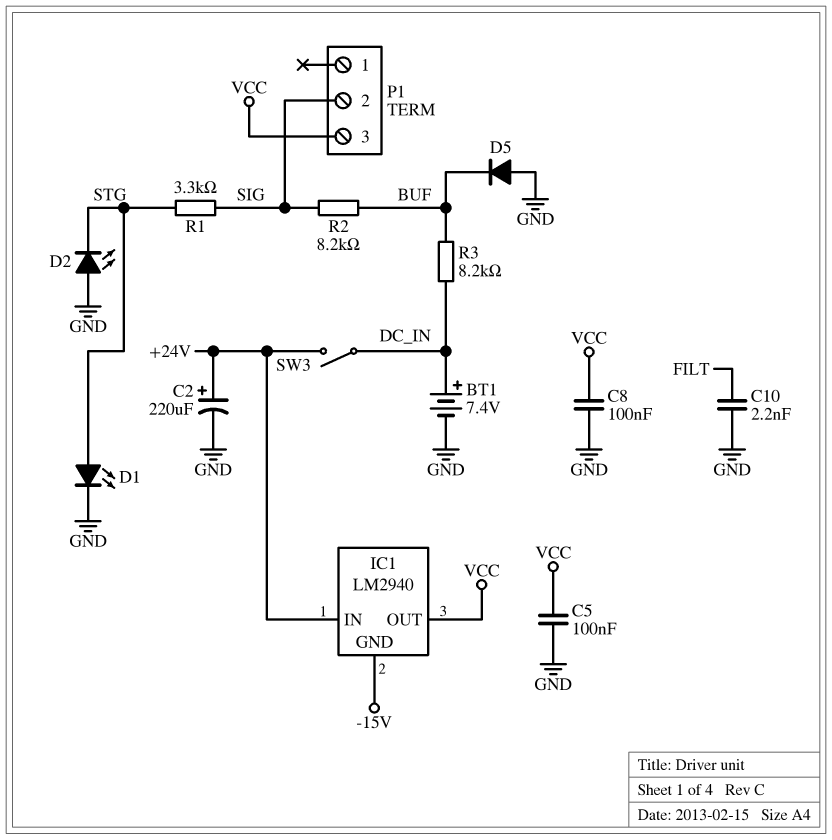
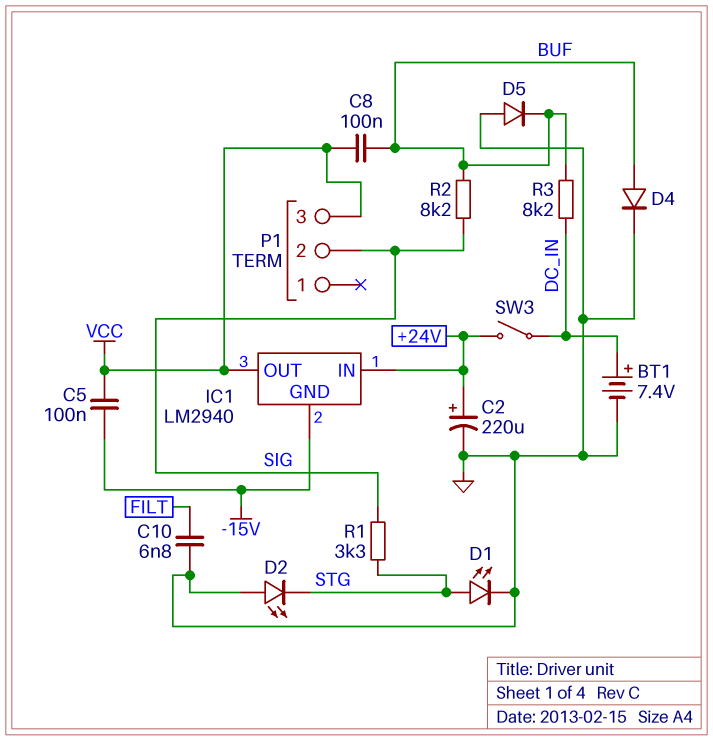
C5: 100nF (GND, VCC) -> 100nF (-15V, VCC)
C8: 100nF (GND, VCC) -> 100nF (BUF, VCC)
C10: 2.2nF (FILT, GND) -> 6.8nF (FILT, GND)
D4: none -> diode (A BUF, K GND)

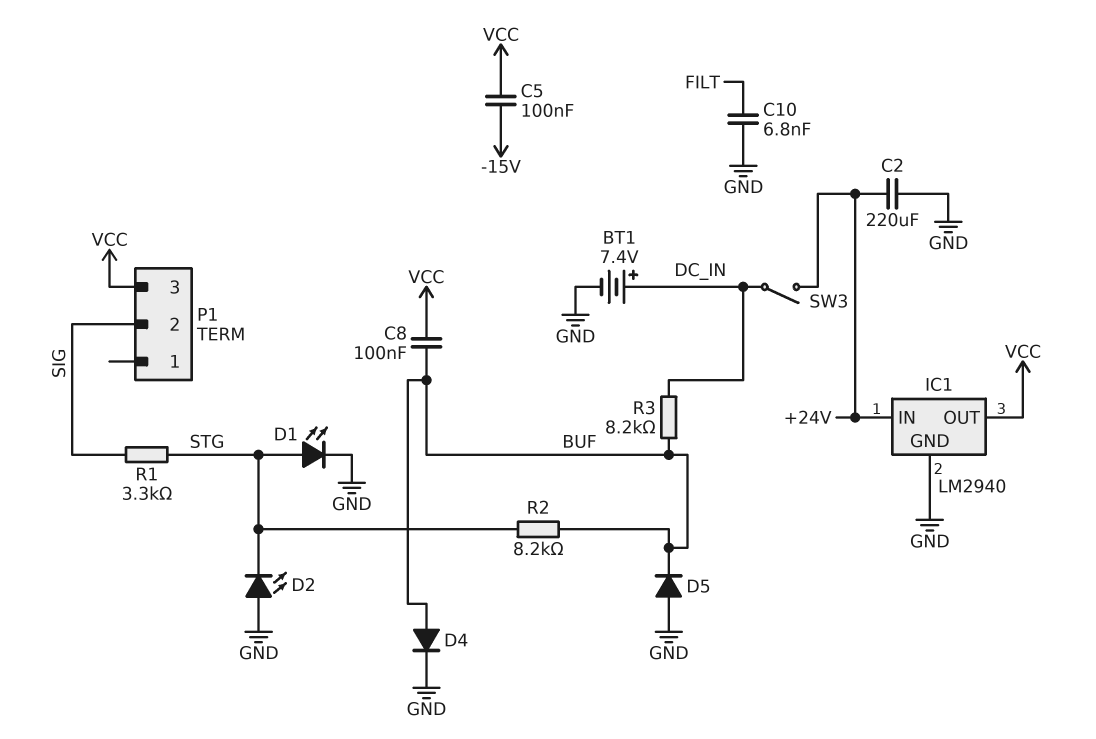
C2: 220uF (plus +24V, minus GND) -> 220uF (+24V, GND)
IC1 pin GND: -15V -> GND
R2: 8.2k (BUF, SIG) -> 8.2k (BUF, STG)

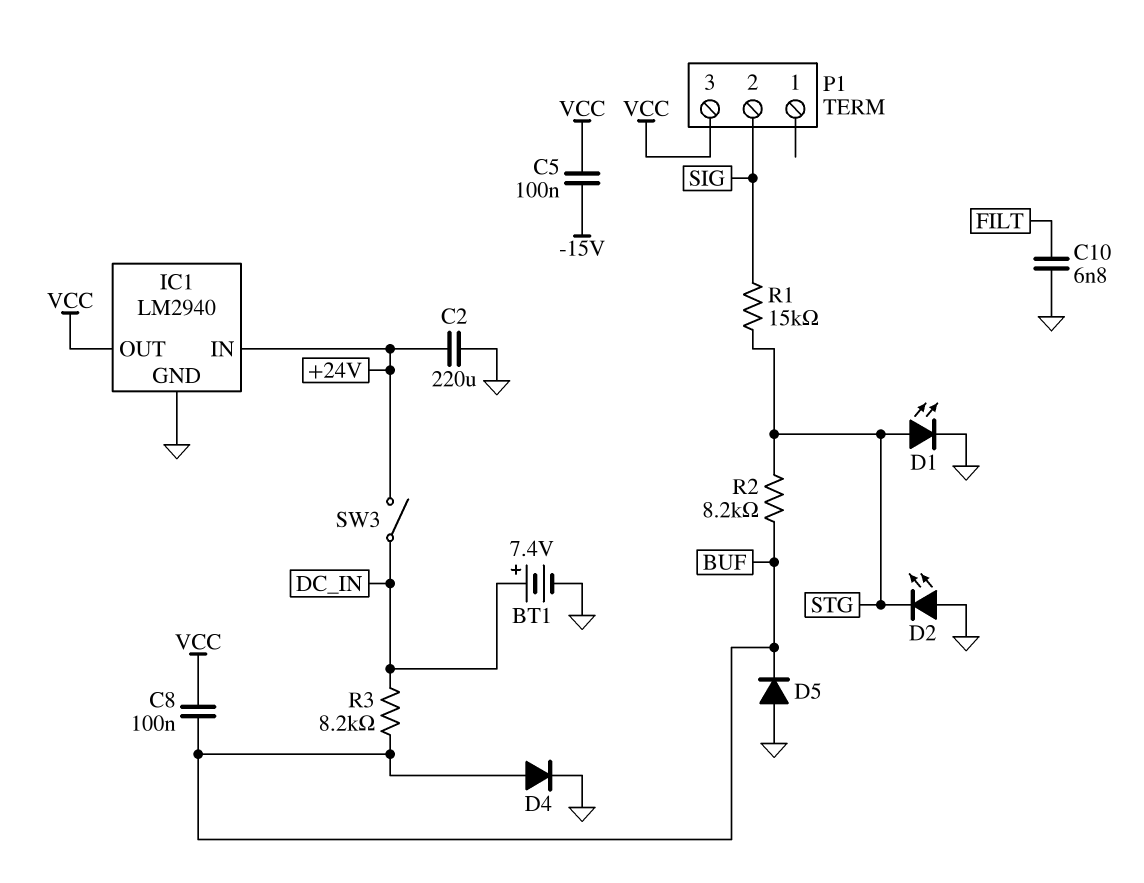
R1: 3.3k (SIG, STG) -> 15k (SIG, STG)

